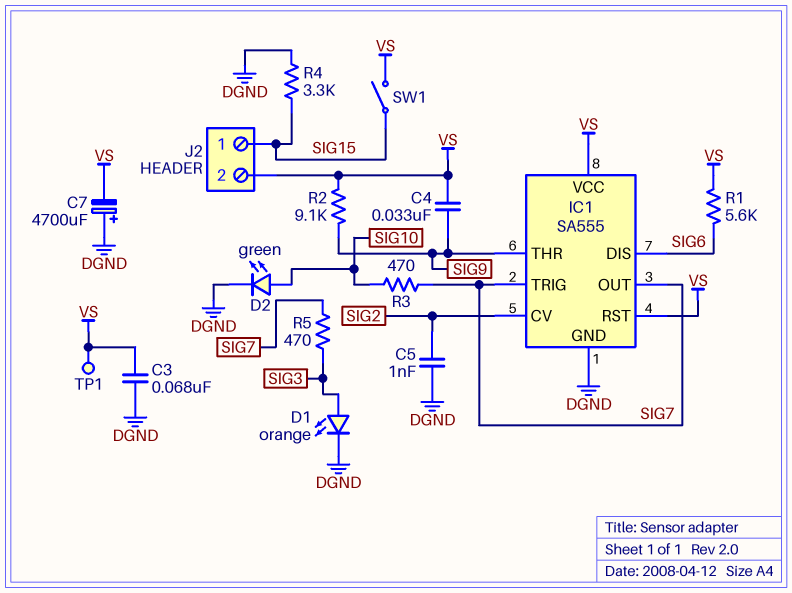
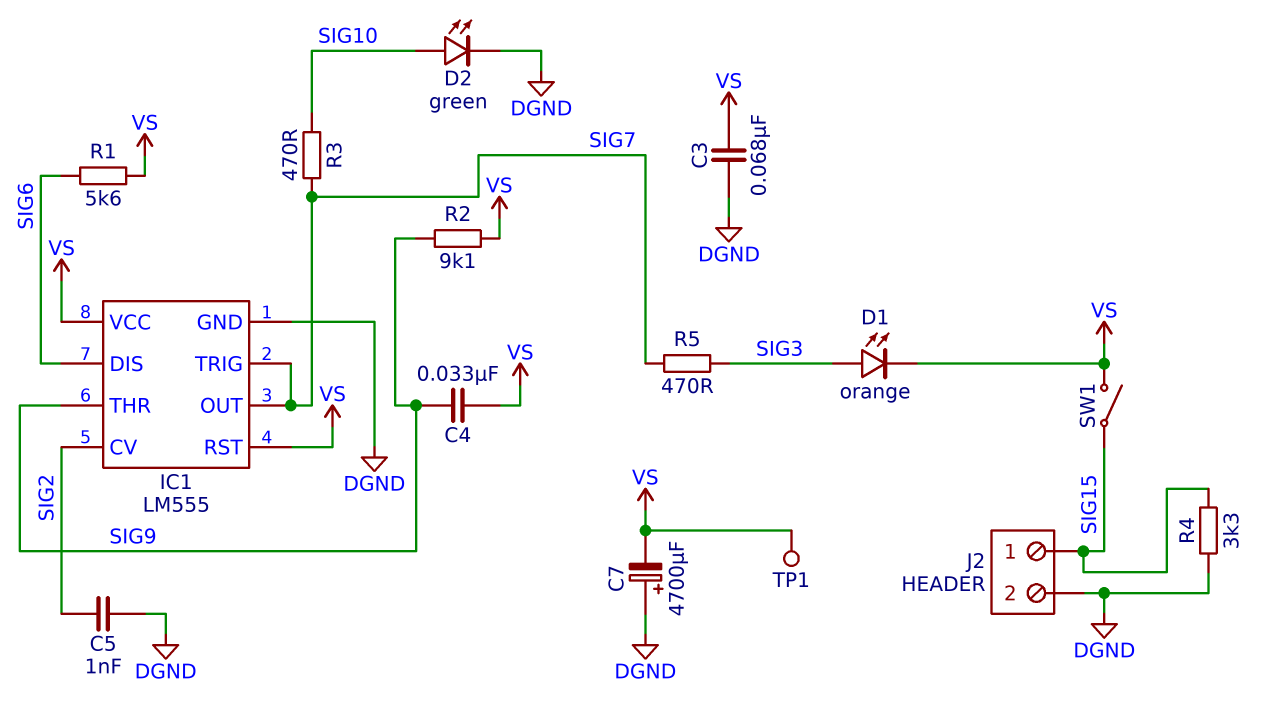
D1: LED orange (A SIG3, K DGND) -> LED orange (A SIG3, K VS)
IC1: SA555 -> LM555
J2 pin 2: VS -> DGND

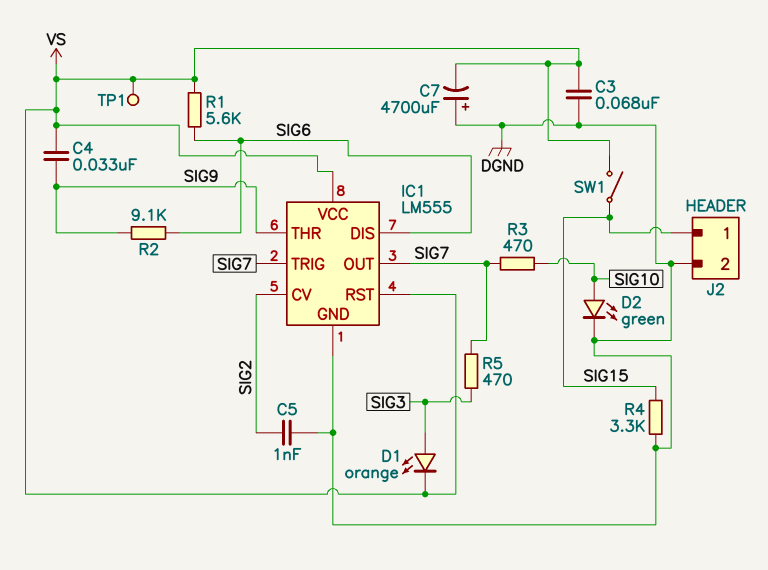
R2: 9.1k (SIG9, VS) -> 9.1k (SIG6, SIG9)

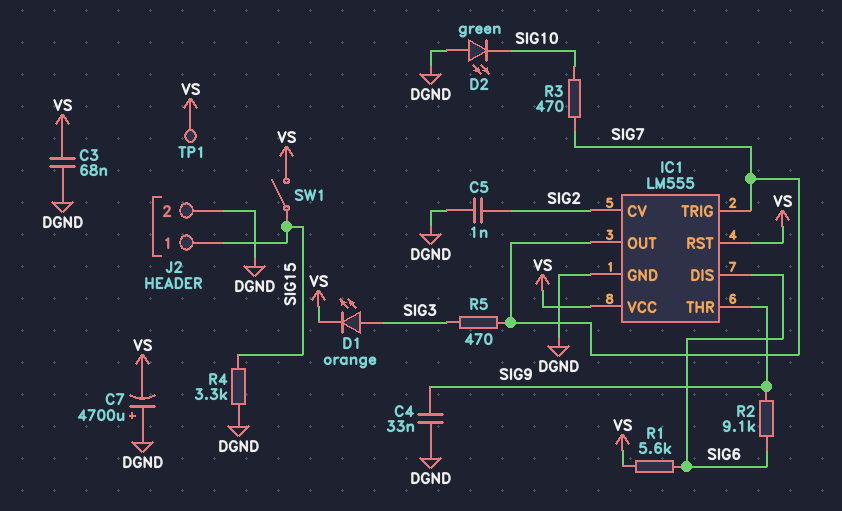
C4: 33nF (SIG9, VS) -> 33nF (DGND, SIG9)
D2: LED green (A SIG10, K DGND) -> LED green (A DGND, K SIG10)

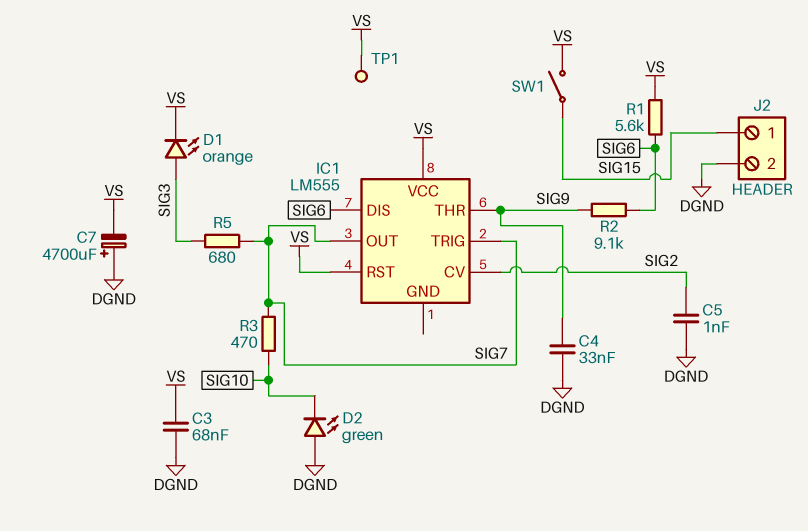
IC1 pin GND: DGND -> none
R4: 3.3k (DGND, SIG15) -> none
R5: 470 (SIG3, SIG7) -> 680 (SIG3, SIG7)

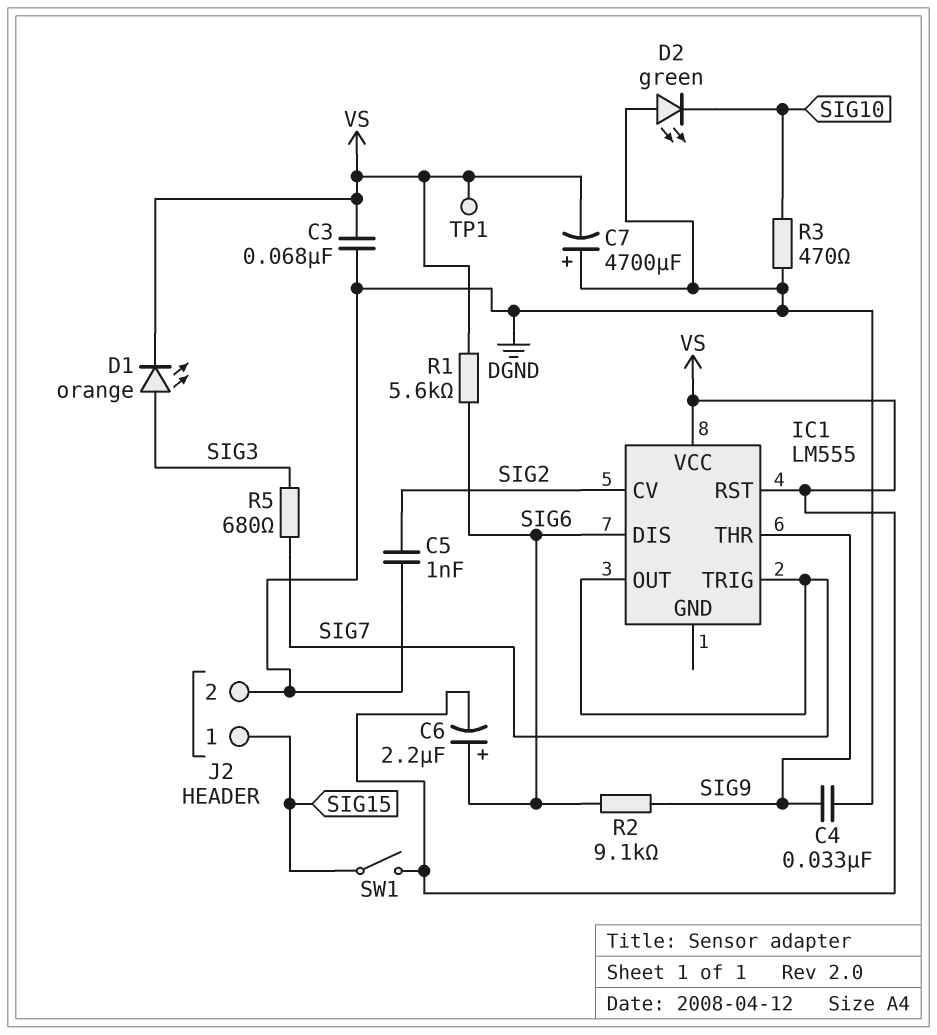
C6: none -> 2.2uF (plus SIG6, minus VS)
R3: 470 (SIG7, SIG10) -> 470 (DGND, SIG10)

